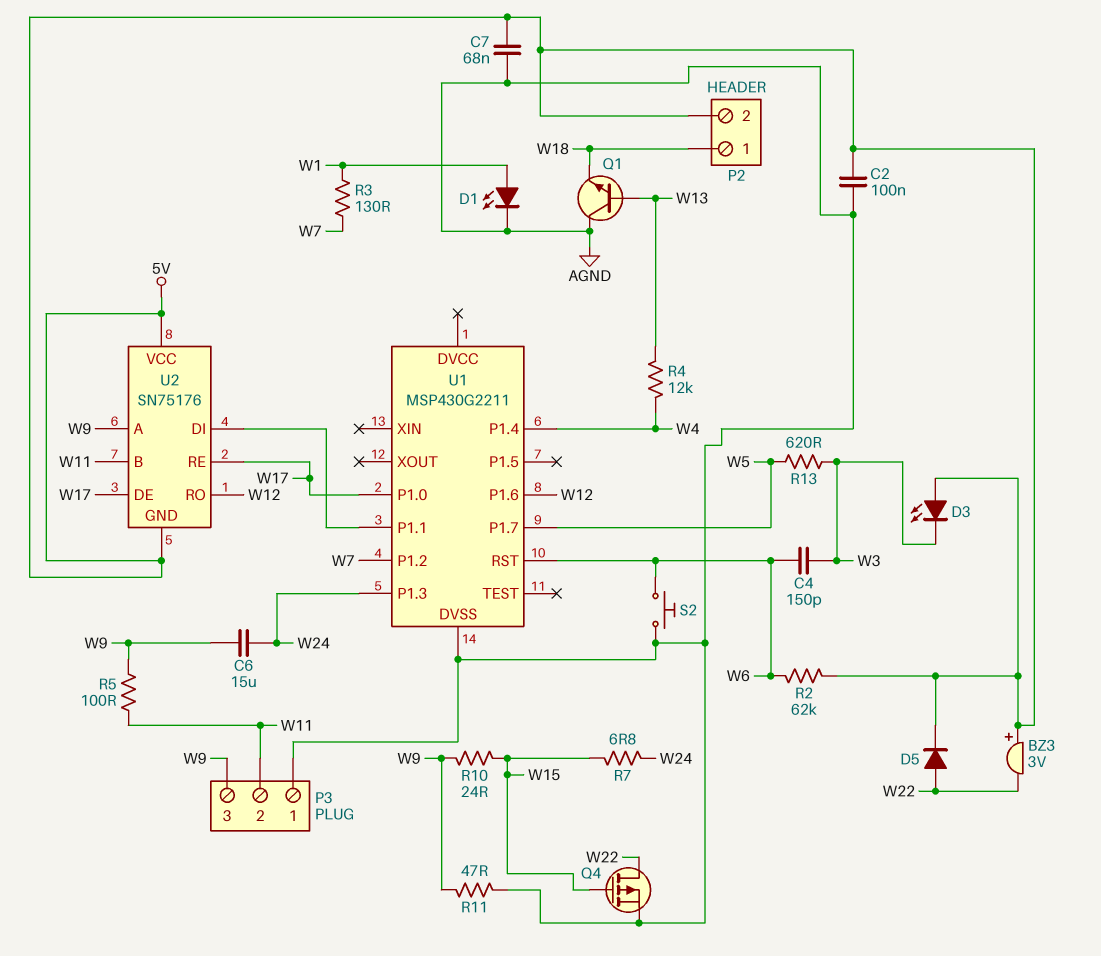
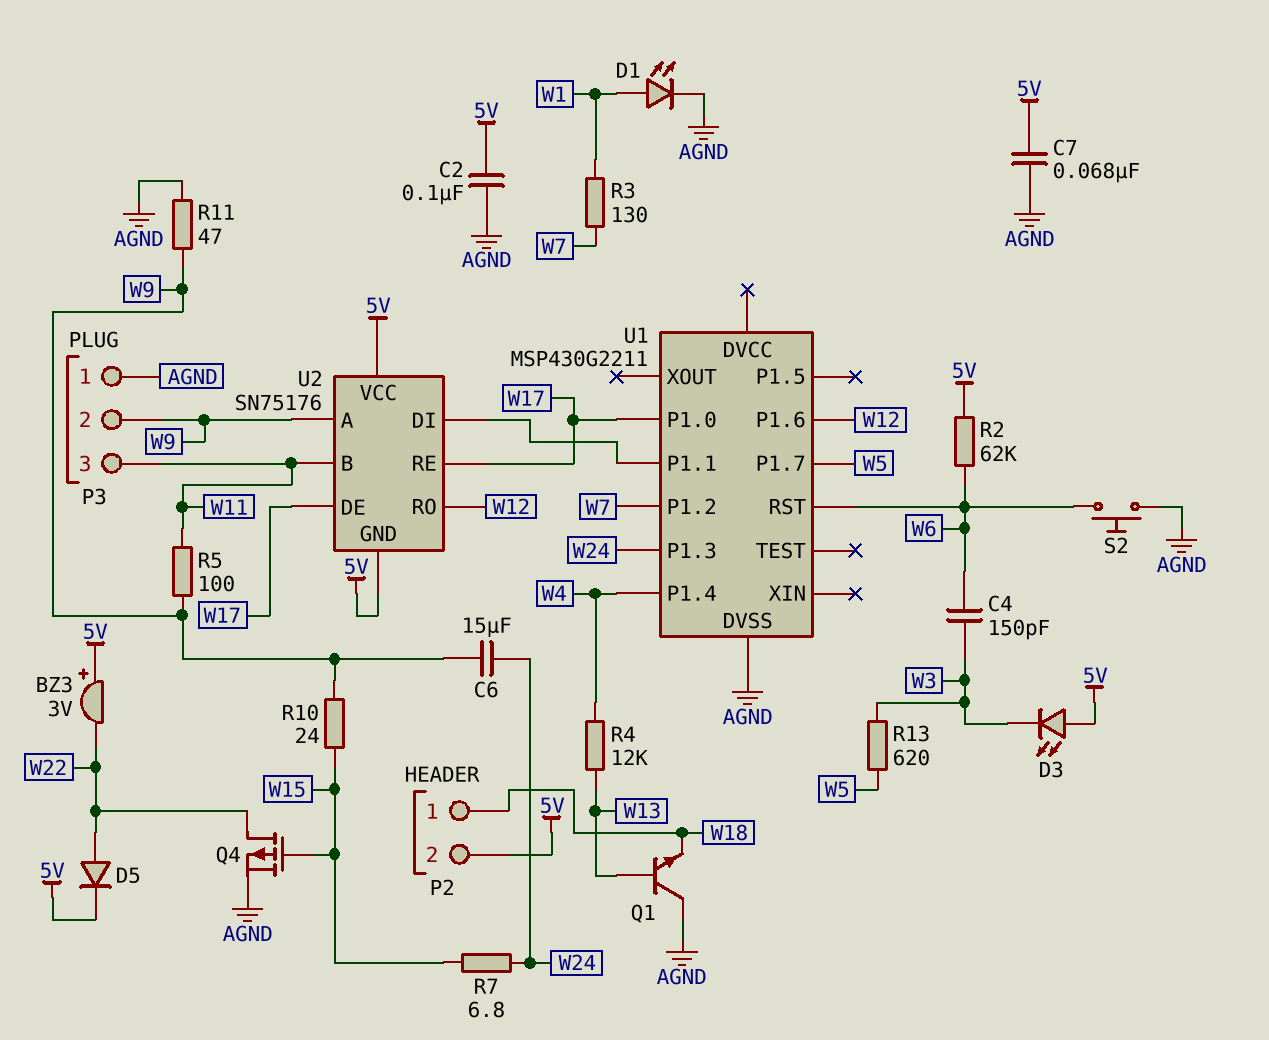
P3 pin 2: W11 -> W9
P3 pin 3: W9 -> W11

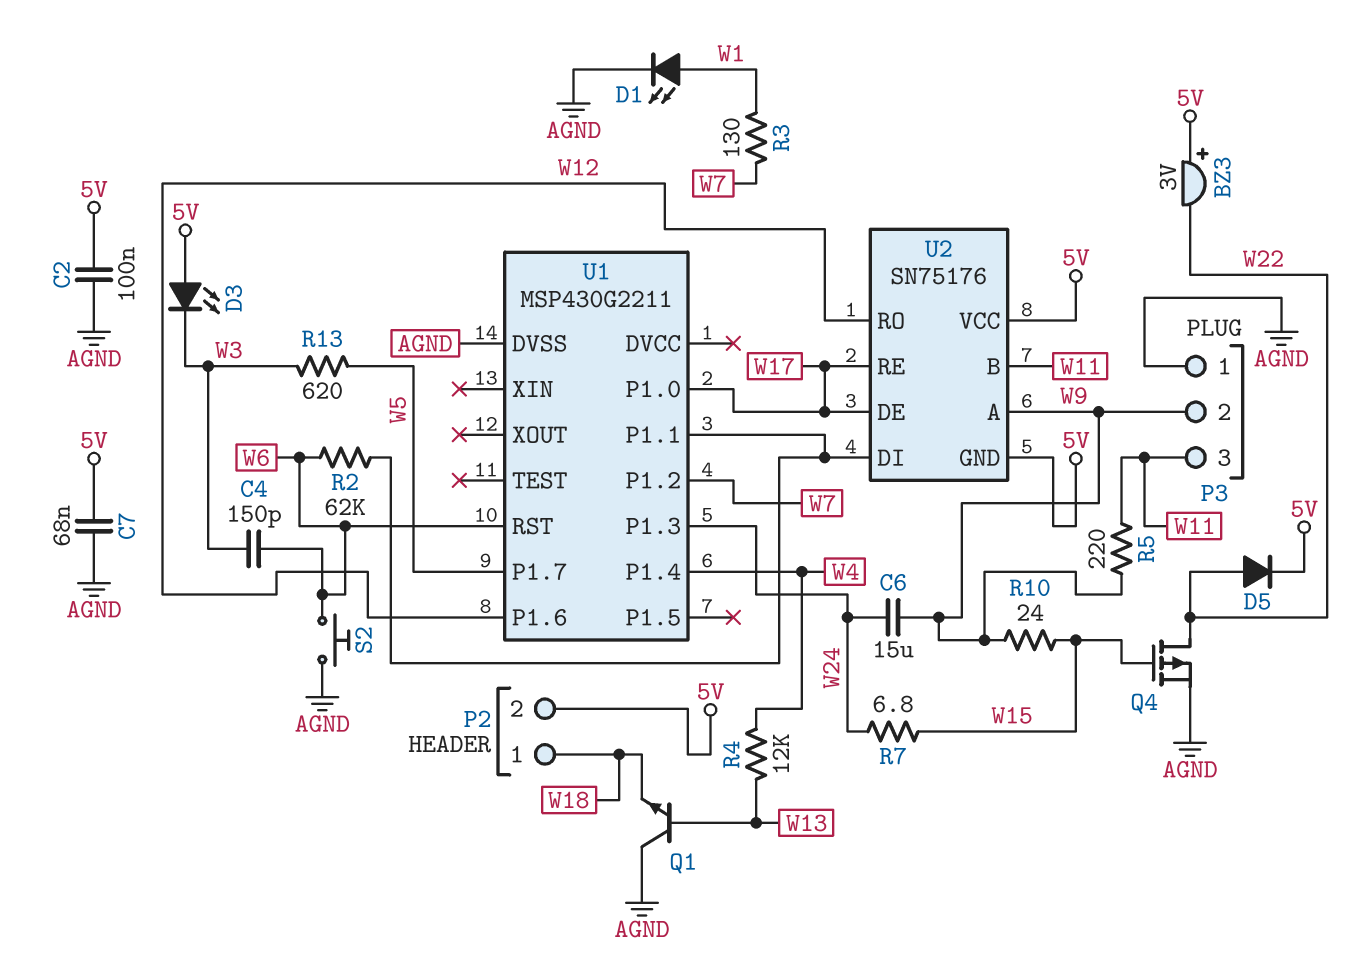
R2: 62k (5V, W6) -> 62k (U1/P1.1, W6)
R5: 100 (W9, W11) -> 220 (W9, W11)
R11: 47 (AGND, W9) -> none

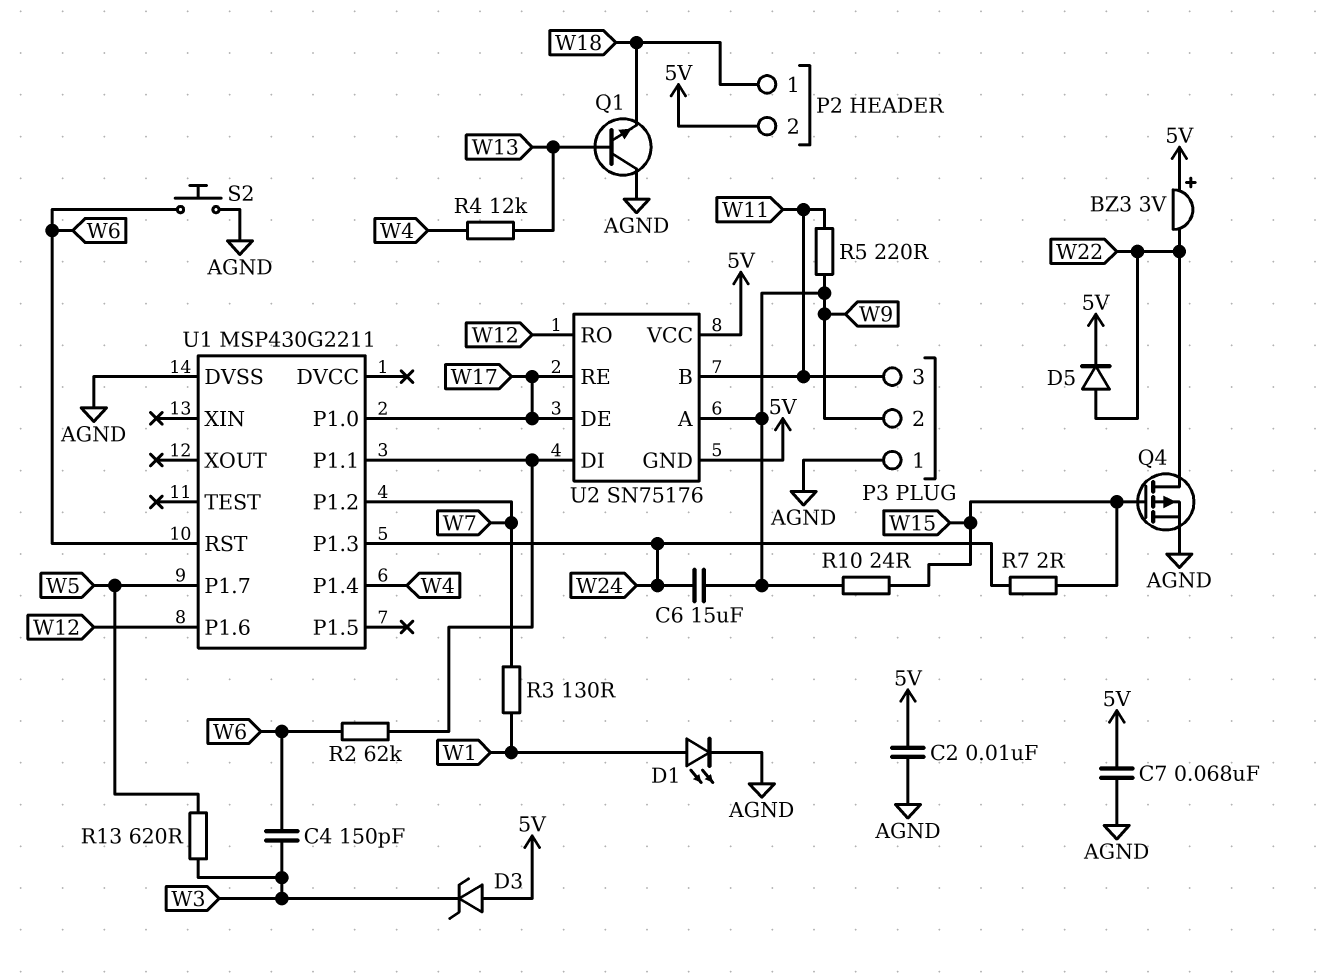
C2: 100nF (5V, AGND) -> 10nF (5V, AGND)
D3: LED (A 5V, K W3) -> zener (A 5V, K W3)
R7: 6.8 (W15, W24) -> 2 (W15, W24)

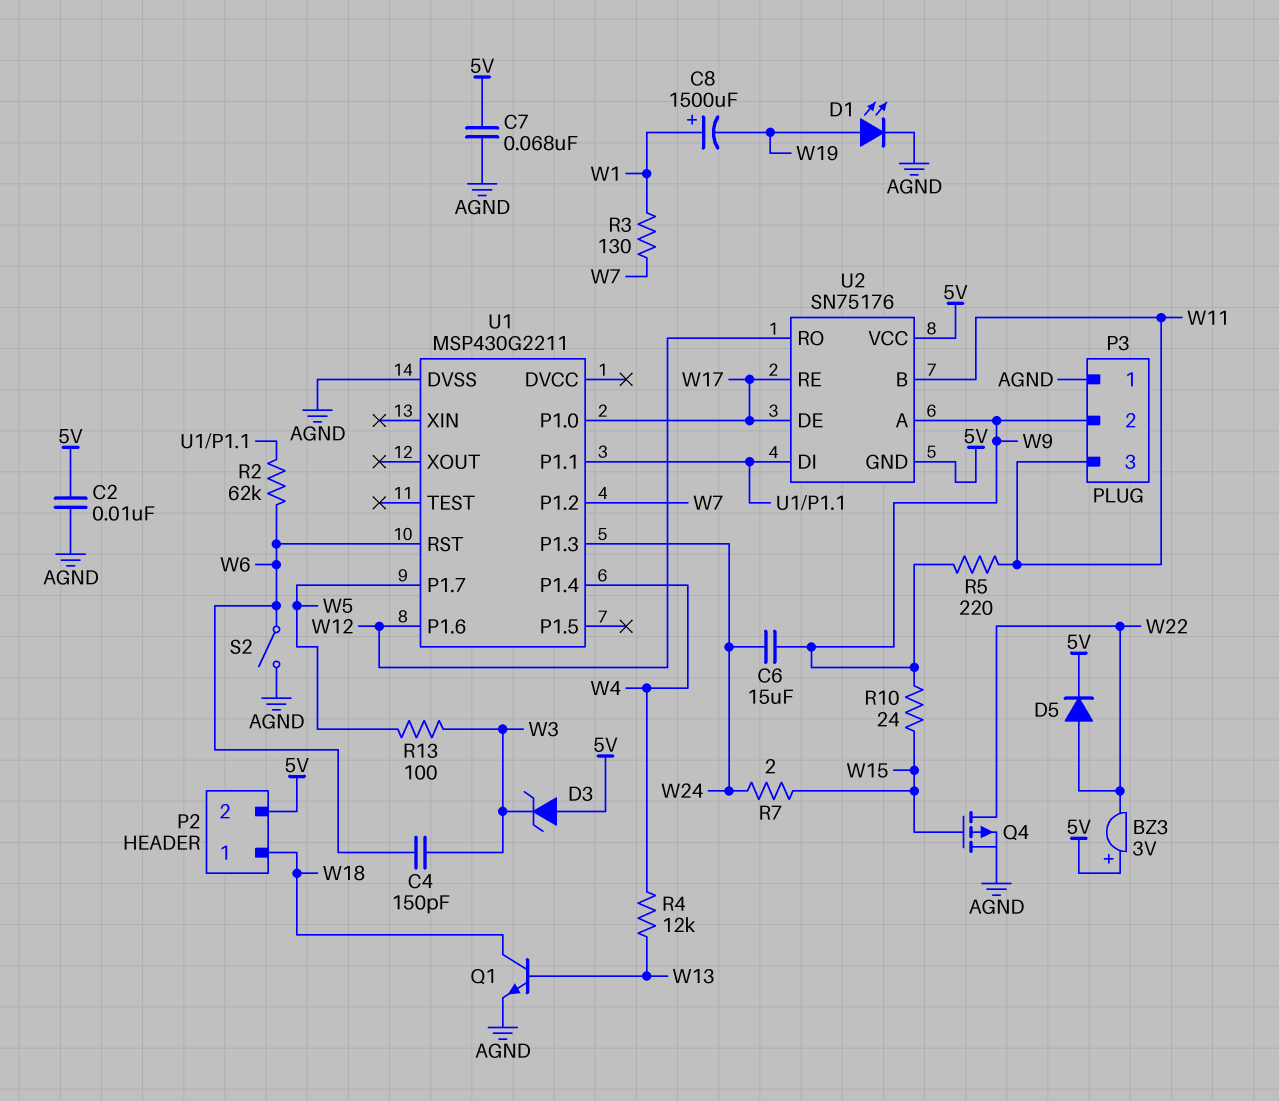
C8: none -> 1500uF (plus W1, minus W19)
D1: LED (A W1, K AGND) -> LED (A W19, K AGND)
Q1: NPN (B W13, C AGND, E W18) -> NPN (B W13, C W18, E AGND)
R13: 620 (W3, W5) -> 100 (W3, W5)
S2: button (AGND, W6) -> switch (AGND, W6)

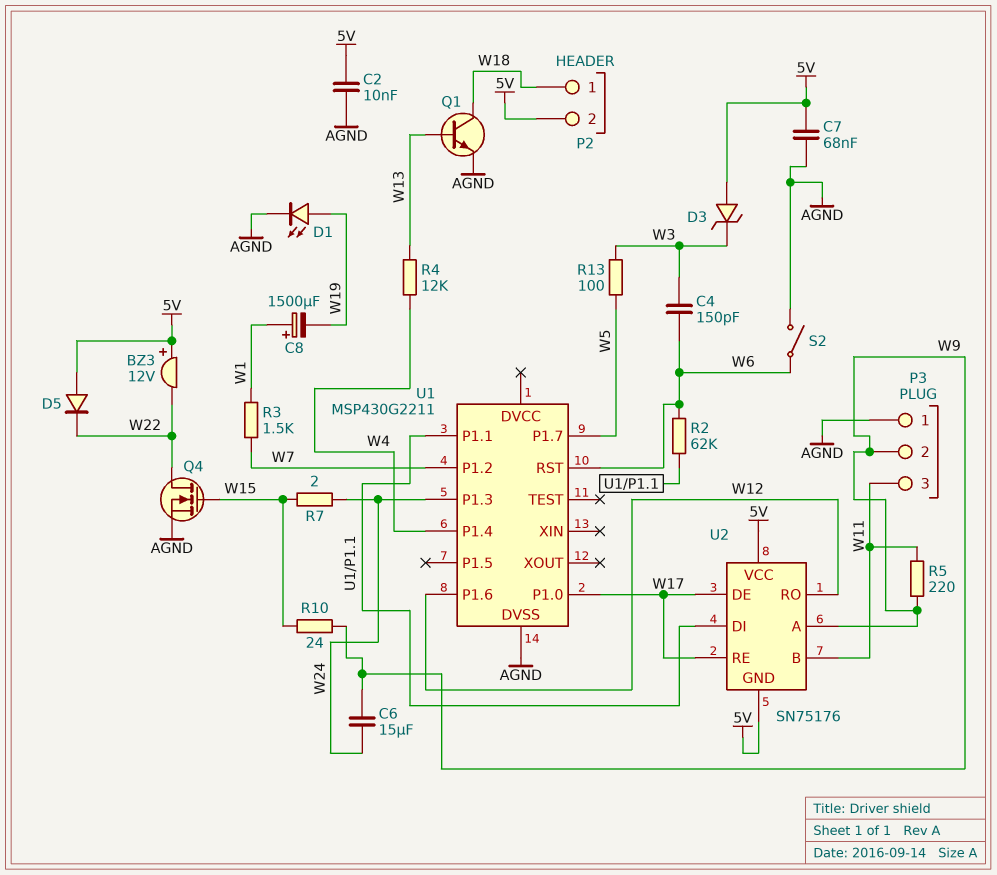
BZ3: buzzer 3V (plus 5V, minus W22) -> buzzer 12V (plus 5V, minus W22)
D5: diode (A W22, K 5V) -> diode (A 5V, K W22)
Q4: PMOS (G W15, D W22, S AGND) -> NMOS (G W15, D W22, S AGND)
R3: 130 (W1, W7) -> 1.5k (W1, W7)

